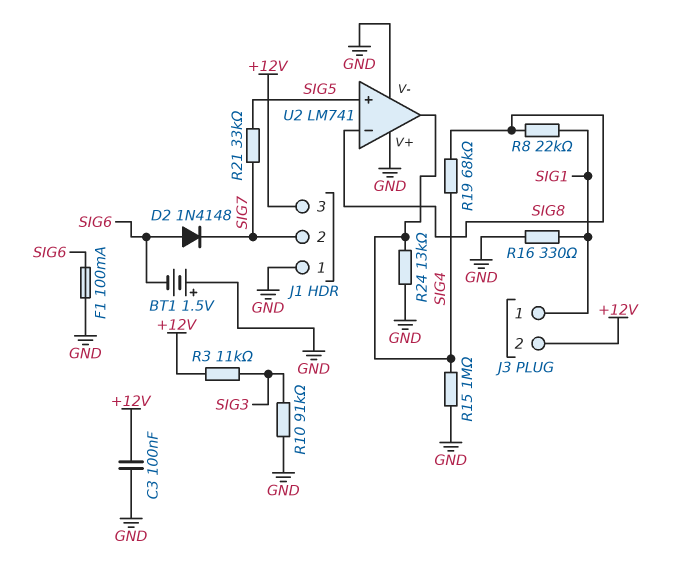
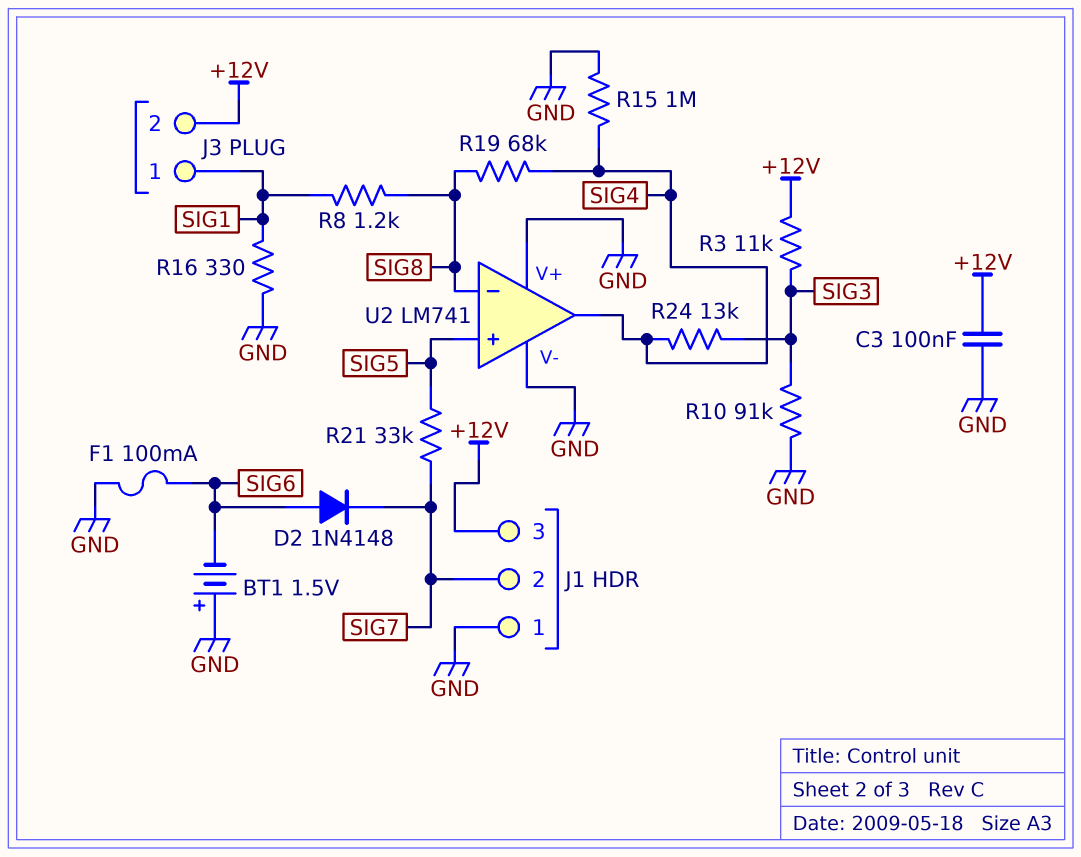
R8: 22k (SIG1, SIG8) -> 1.2k (SIG1, SIG8)
R24: 13k (GND, SIG4) -> 13k (SIG3, SIG4)

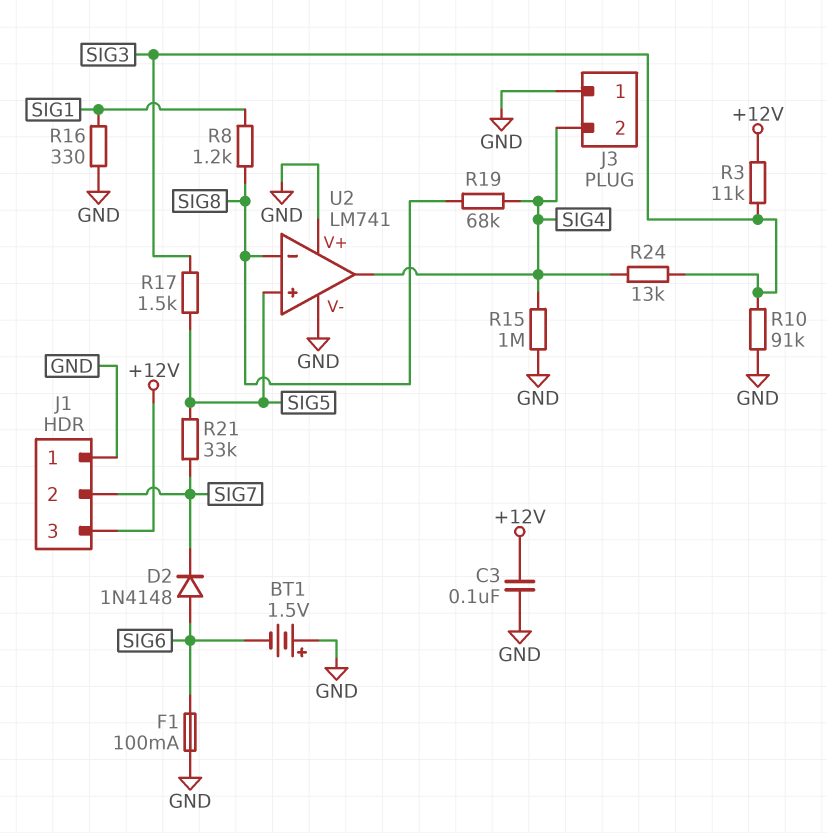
J3 pin 1: SIG1 -> GND
J3 pin 2: +12V -> SIG4
R17: none -> 1.5k (SIG3, SIG5)

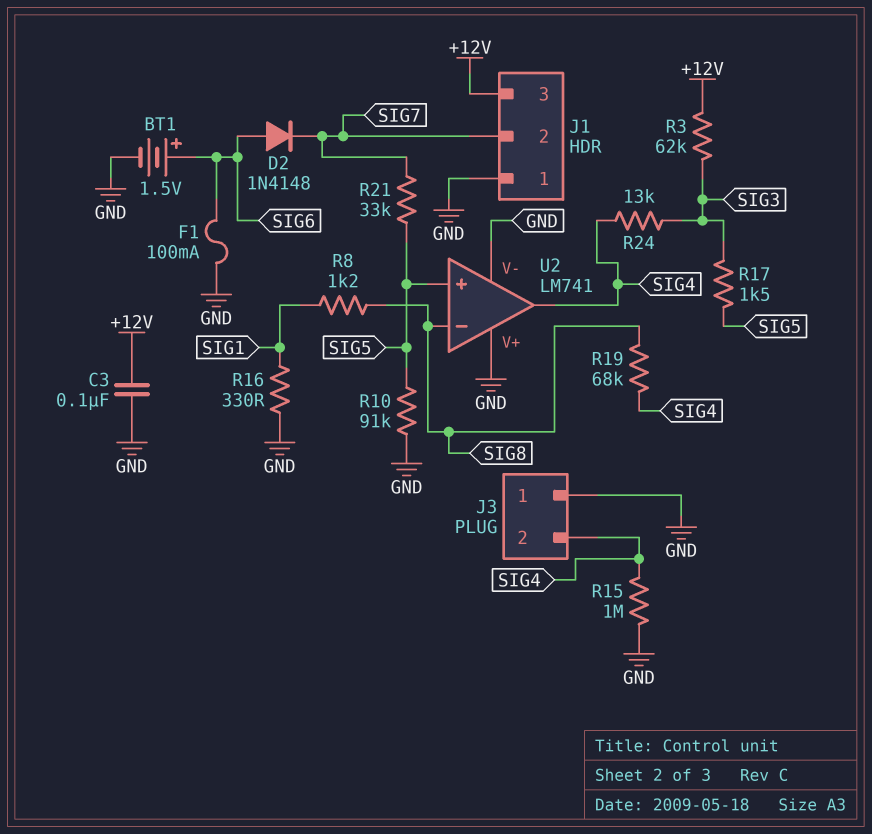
BT1: 1.5V (plus GND, minus SIG6) -> 1.5V (plus SIG6, minus GND)
R3: 11k (+12V, SIG3) -> 62k (+12V, SIG3)
R10: 91k (GND, SIG3) -> 91k (GND, SIG5)

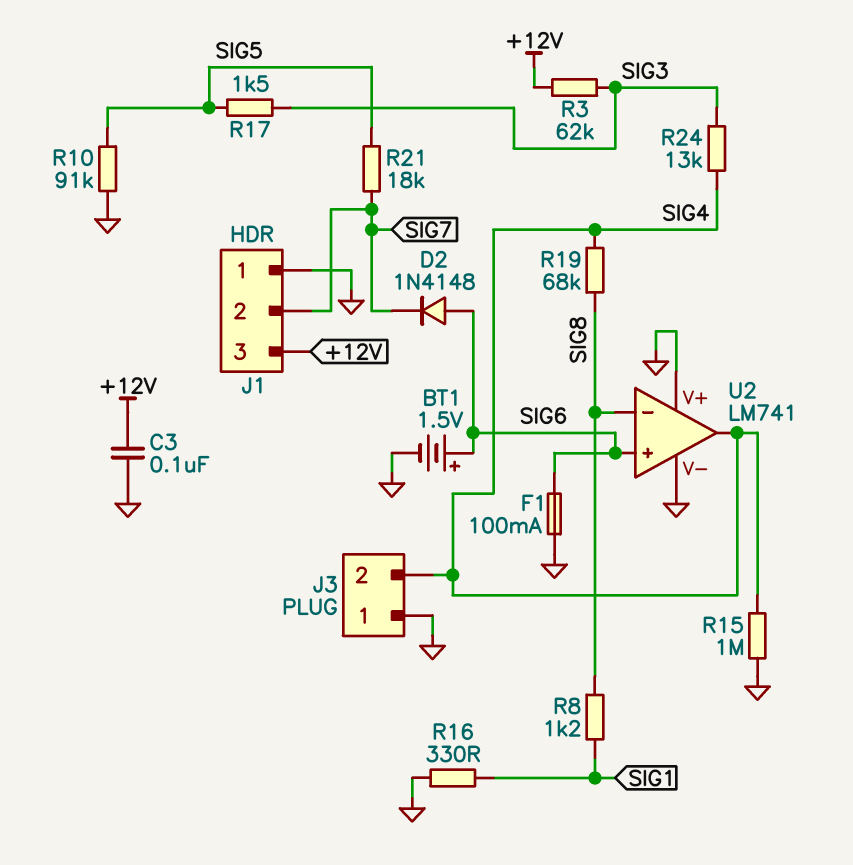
R21: 33k (SIG5, SIG7) -> 18k (SIG5, SIG7)
U2 pin in+: SIG5 -> SIG6

